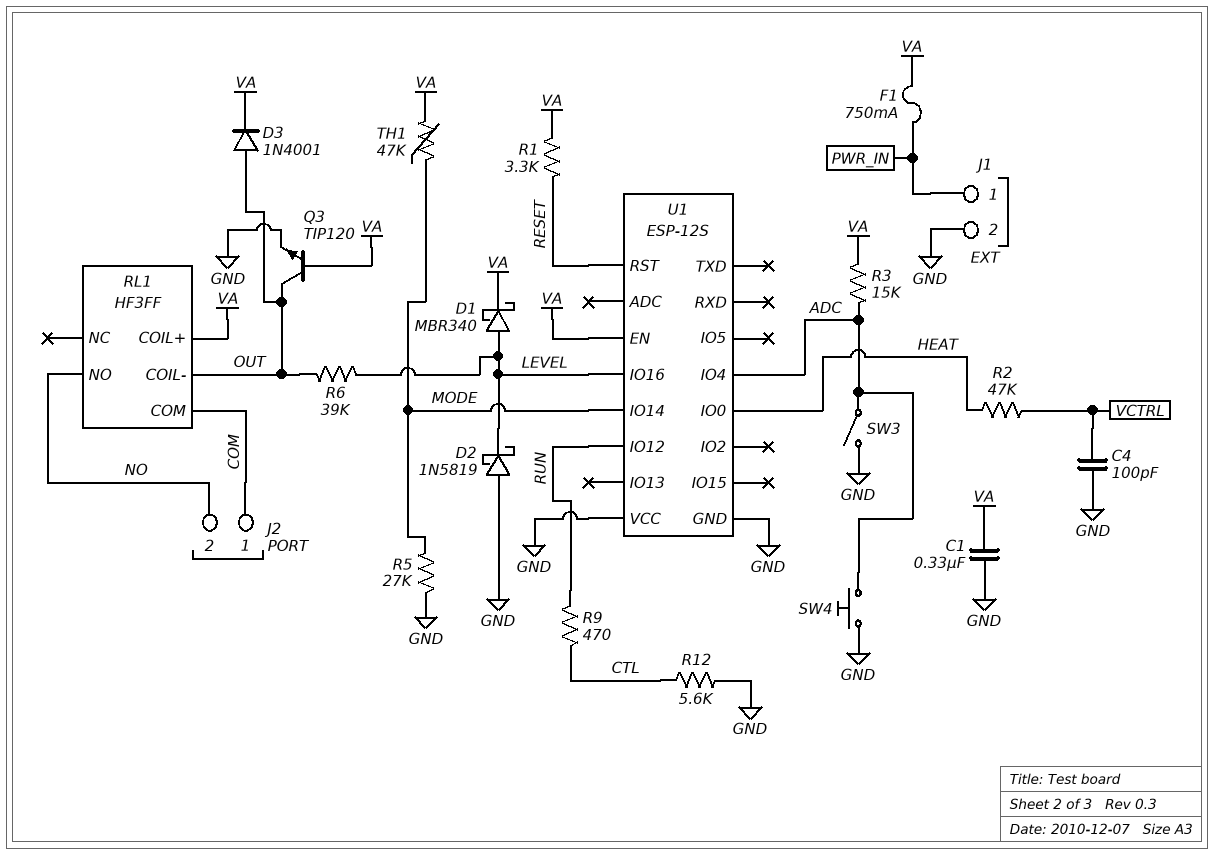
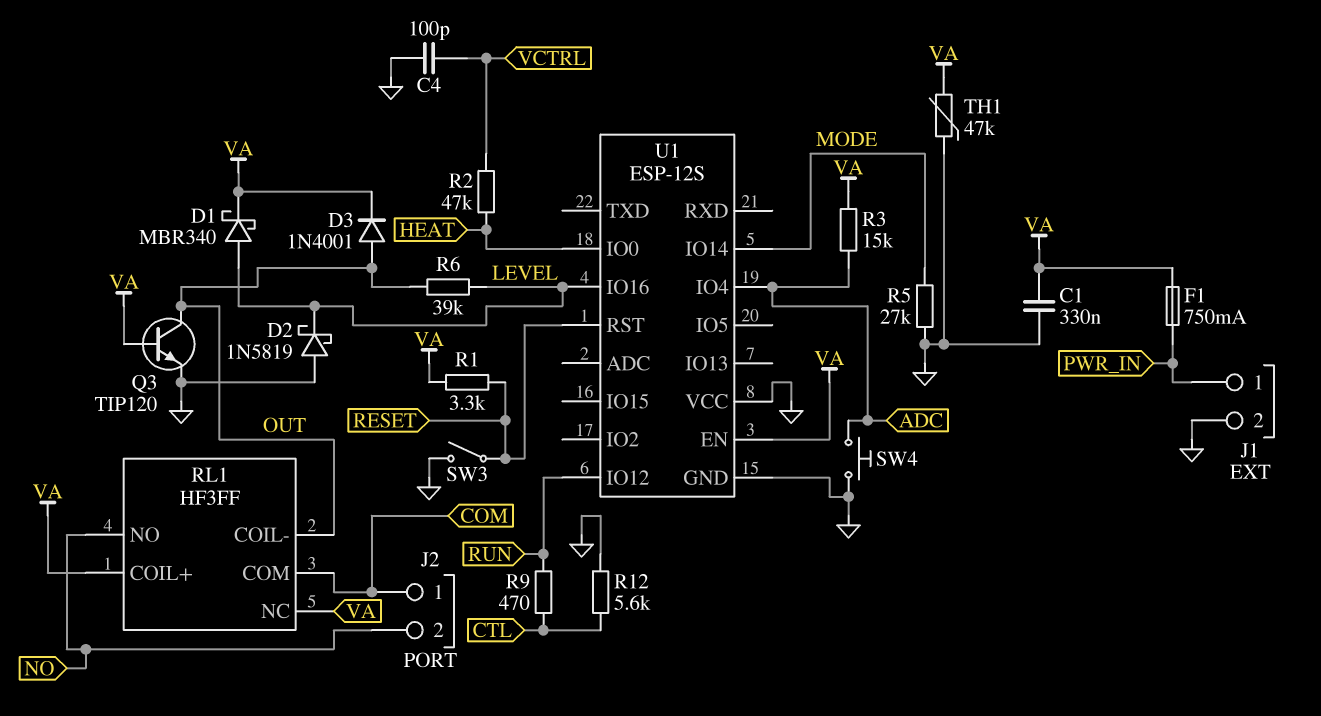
RL1 pin NC: none -> VA
SW3: switch (ADC, GND) -> switch (GND, RESET)
TH1: 47k (MODE, VA) -> 47k (GND, VA)

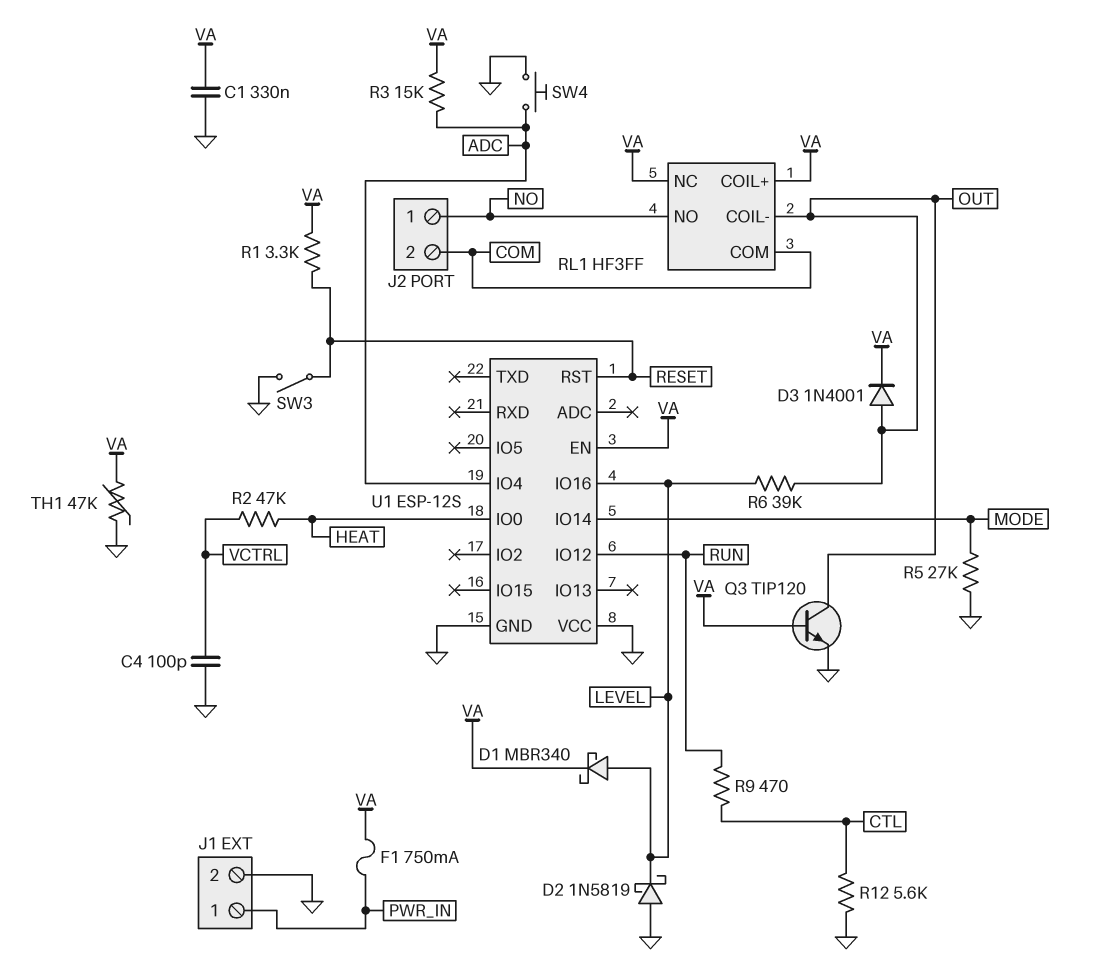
J2 pin 1: COM -> NO
J2 pin 2: NO -> COM

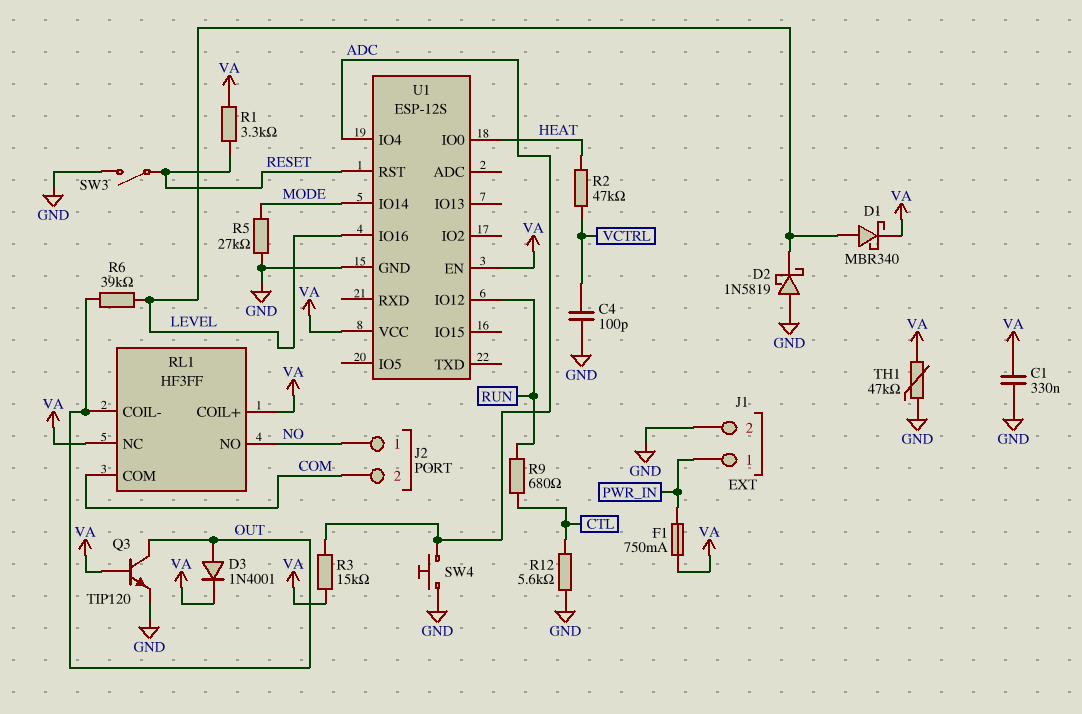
R9: 470 (CTL, RUN) -> 680 (CTL, RUN)
U1 pin VCC: GND -> VA

